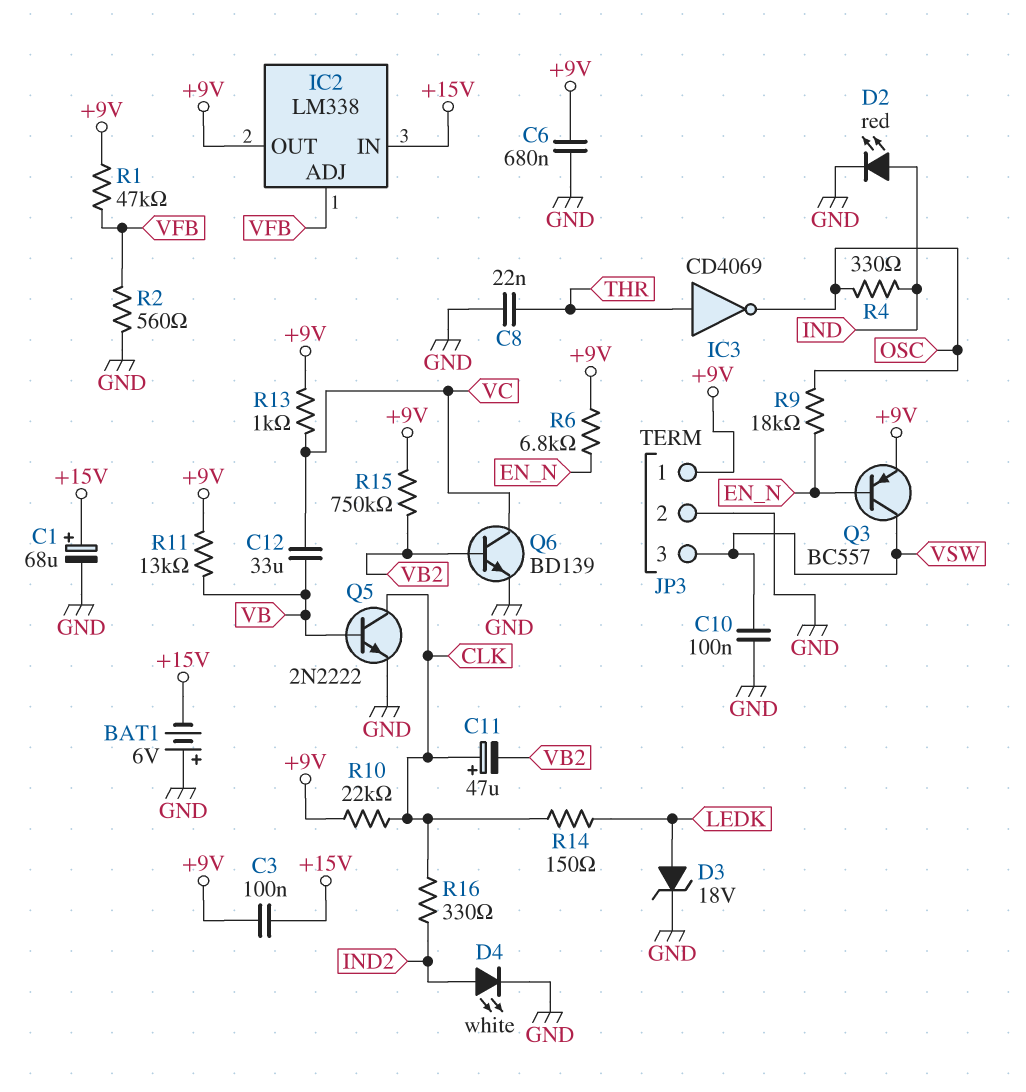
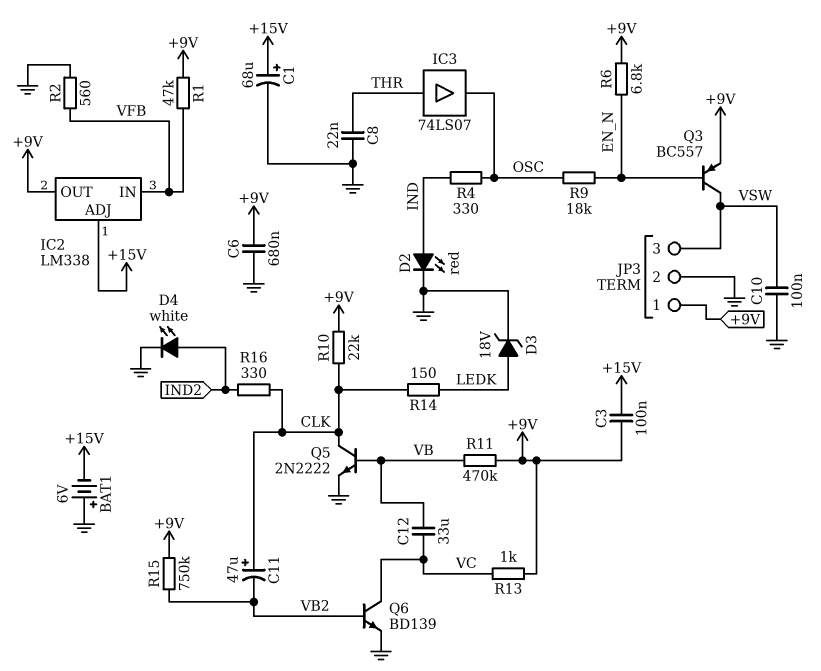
IC2 pin ADJ: VFB -> +15V
IC2 pin IN: +15V -> VFB
IC3: NOT CD4069 (in THR, out OSC) -> buffer 74LS07 (in THR, out OSC)
R11: 13k (+9V, VB) -> 470k (+9V, VB)

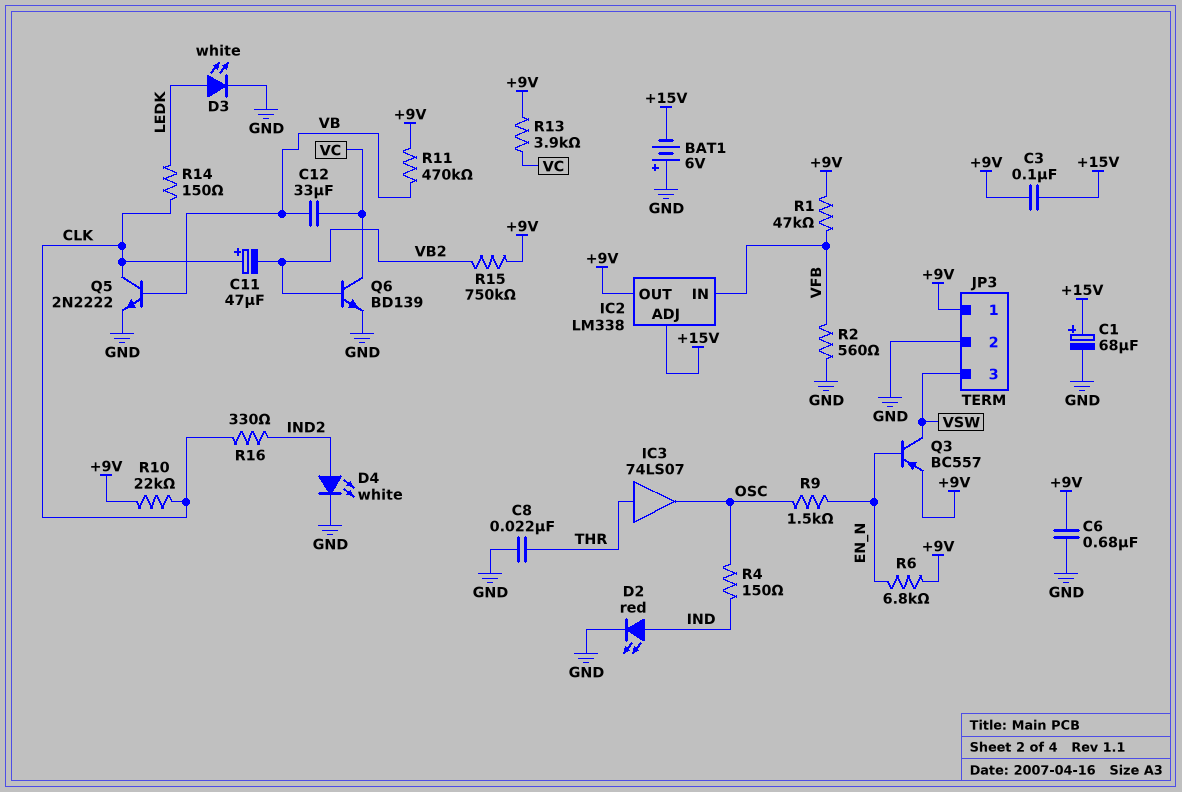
C10: 100nF (GND, VSW) -> none
D3: zener 18V (A LEDK, K GND) -> LED white (A LEDK, K GND)
R4: 330 (IND, OSC) -> 150 (IND, OSC)
R9: 18k (EN_N, OSC) -> 1.5k (EN_N, OSC)
R13: 1k (+9V, VC) -> 3.9k (+9V, VC)

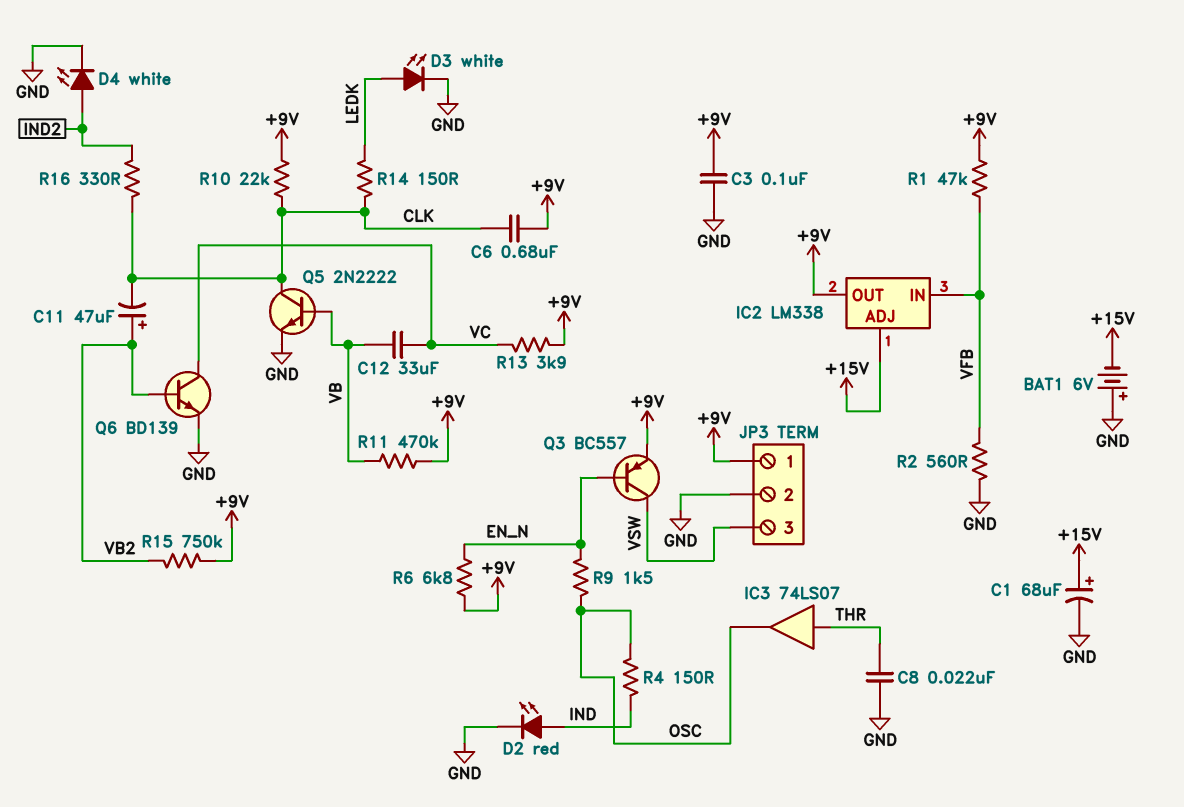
C3: 100nF (+9V, +15V) -> 100nF (+9V, GND)
C6: 680nF (+9V, GND) -> 680nF (+9V, CLK)
C11: 47uF (plus CLK, minus VB2) -> 47uF (plus VB2, minus CLK)

